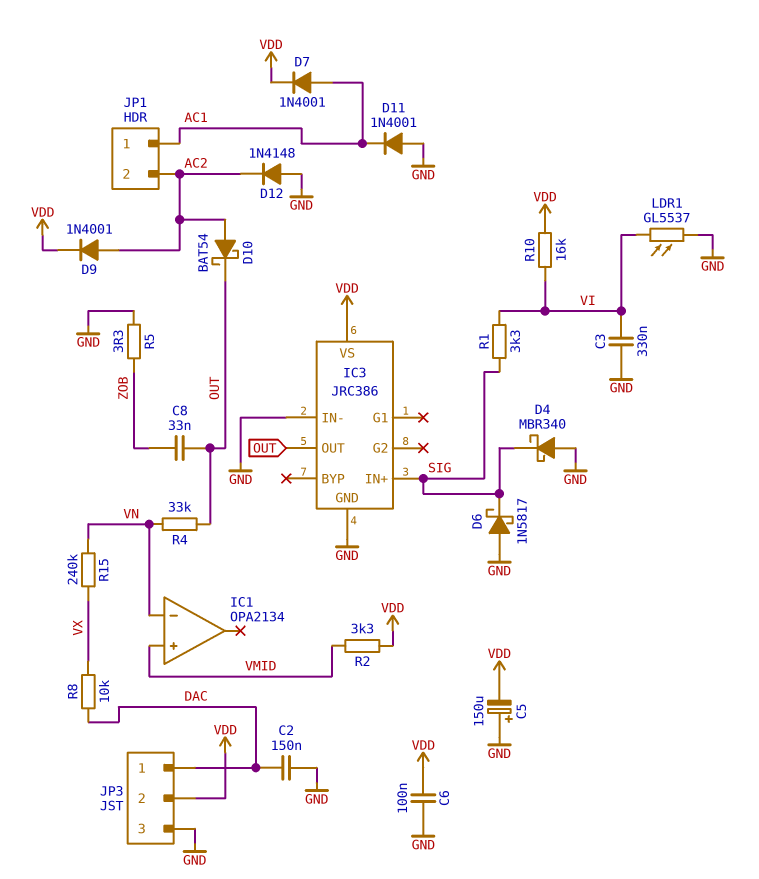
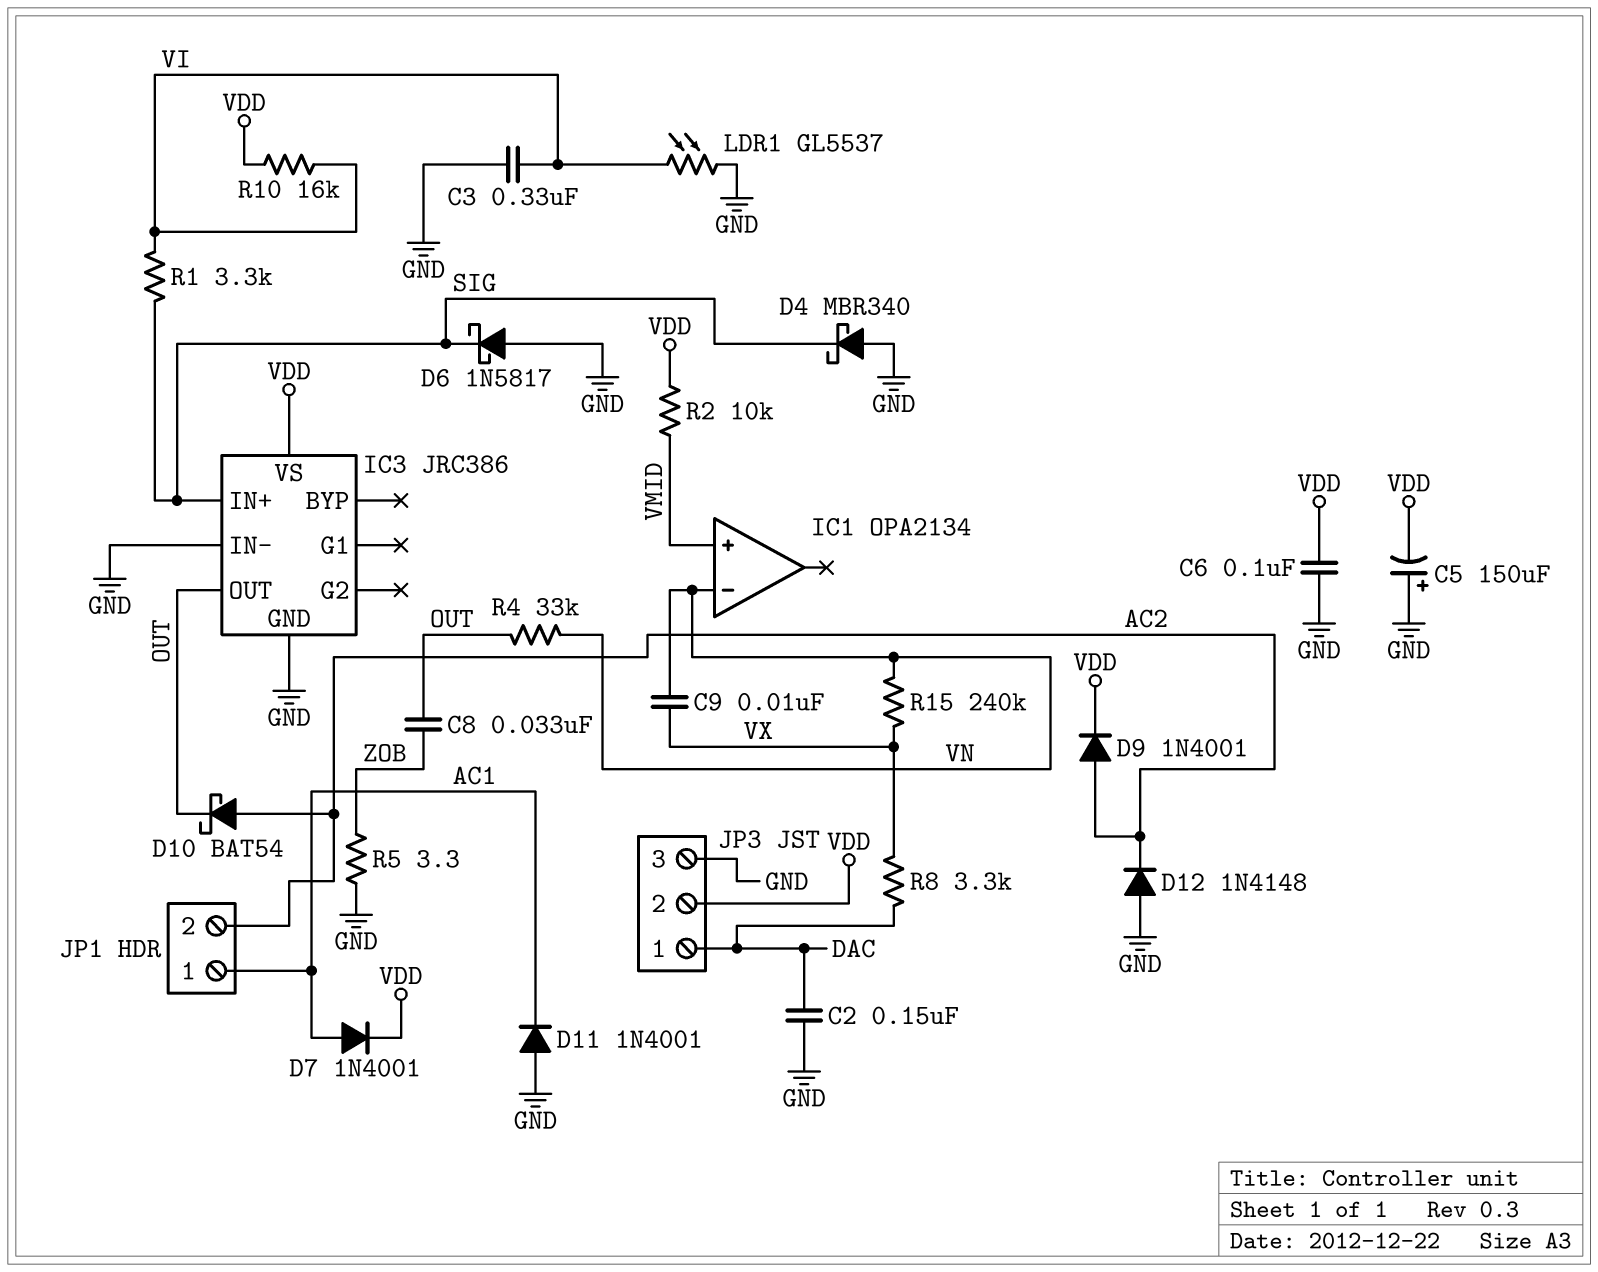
C9: none -> 10nF (VN, VX)
R2: 3.3k (VDD, VMID) -> 10k (VDD, VMID)
R8: 10k (DAC, VX) -> 3.3k (DAC, VX)

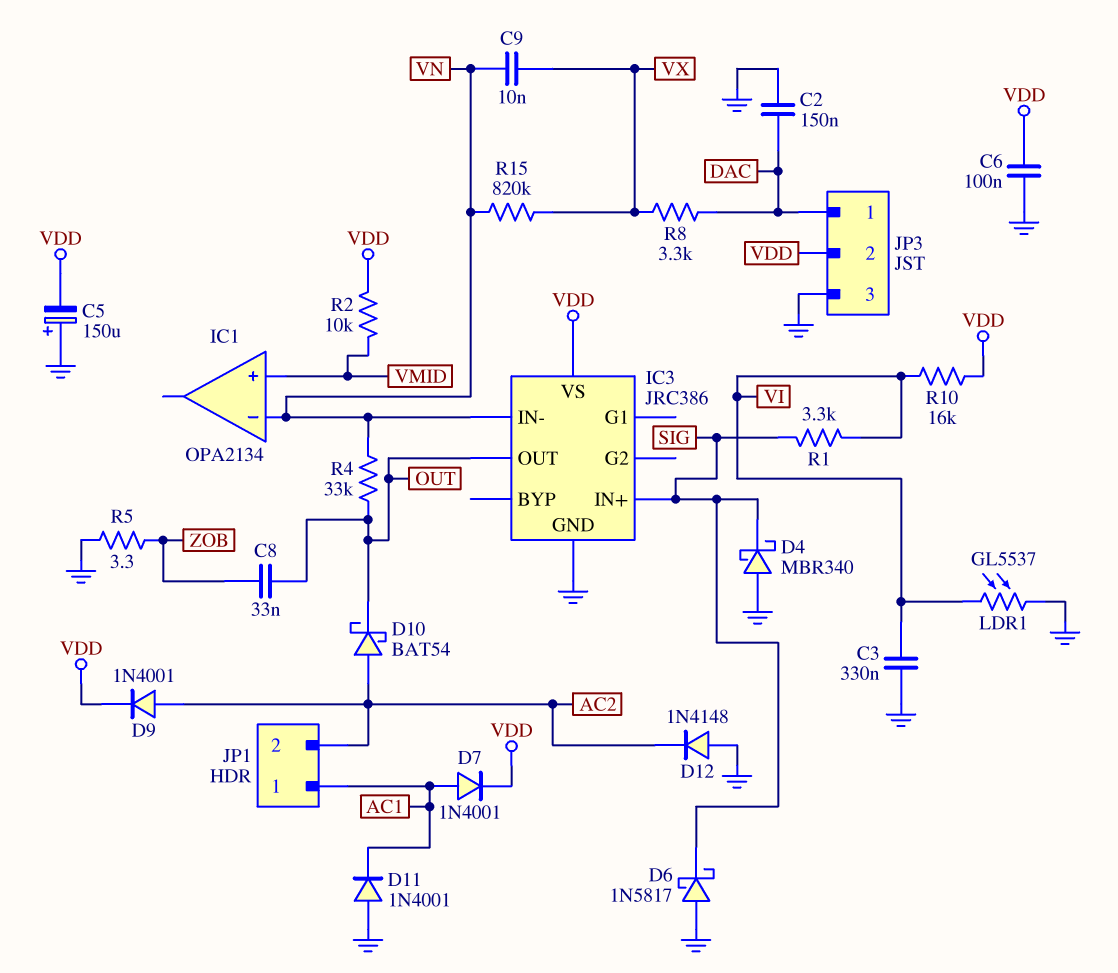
IC3 pin IN-: GND -> VN
R15: 240k (VN, VX) -> 820k (VN, VX)

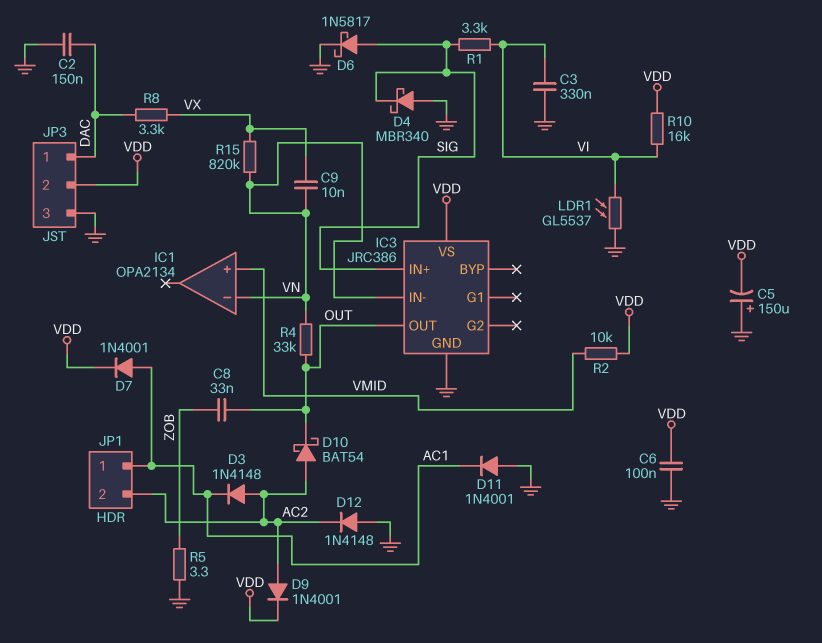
D3: none -> diode 1N4148 (A AC2, K AC1)
D6: schottky 1N5817 (A GND, K SIG) -> schottky 1N5817 (A SIG, K GND)

